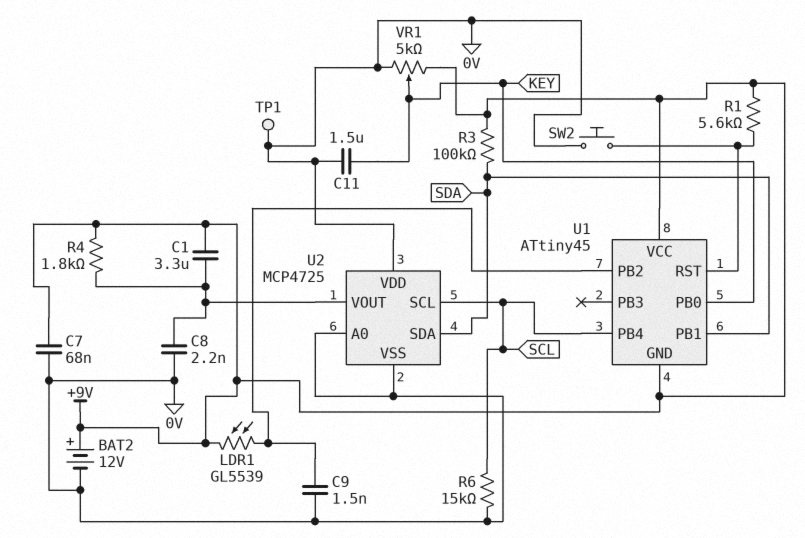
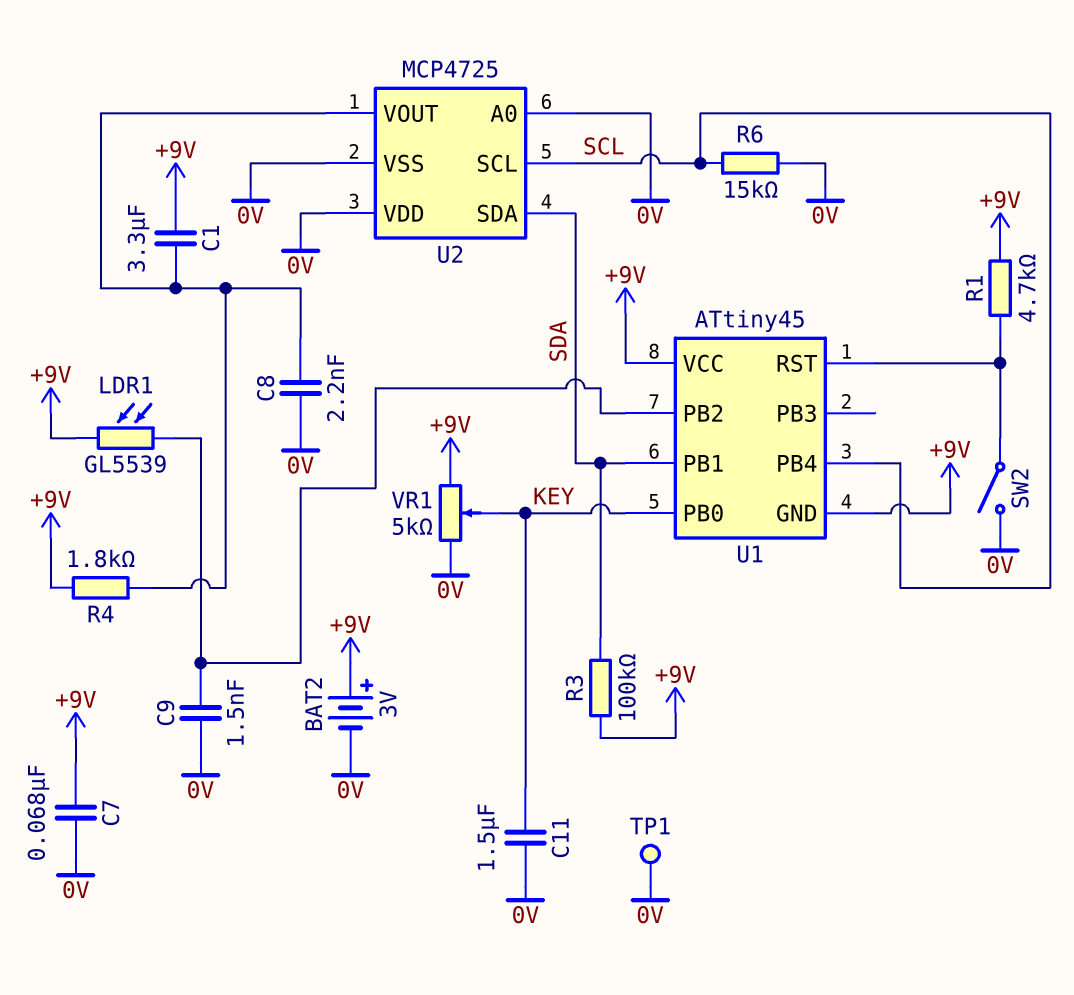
BAT2: 12V (plus +9V, minus 0V) -> 3V (plus +9V, minus 0V)
R1: 5.6k (+9V, U1/RST) -> 4.7k (+9V, U1/RST)
SW2: button (0V, U1/RST) -> switch (0V, U1/RST)

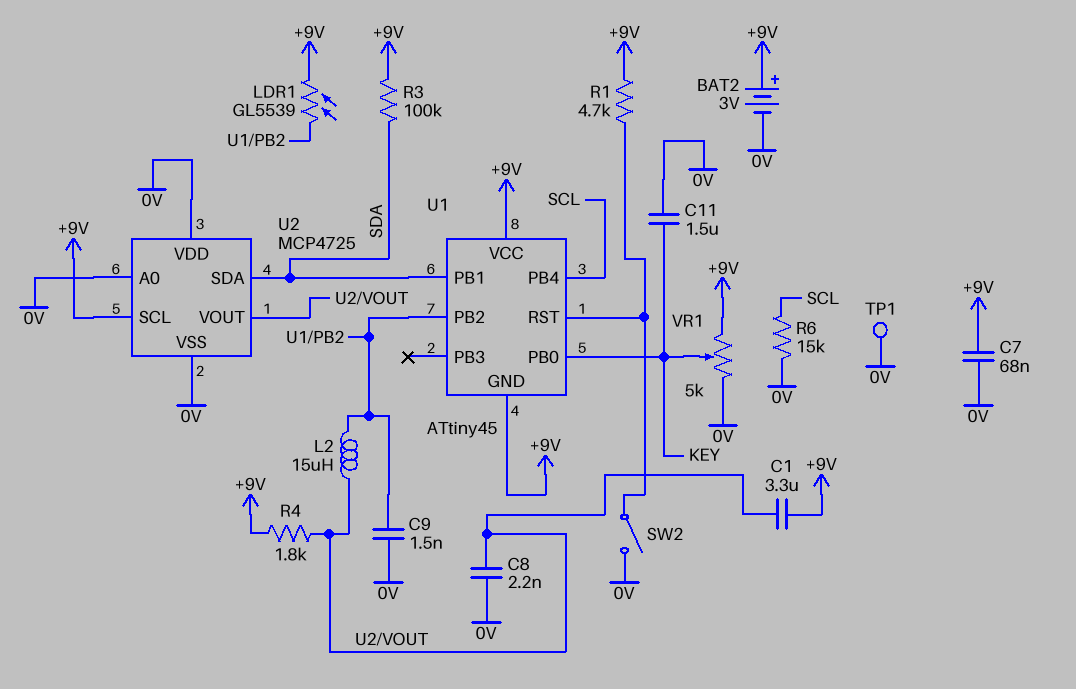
L2: none -> 15uH (U1/PB2, U2/VOUT)
U2 pin SCL: SCL -> +9V

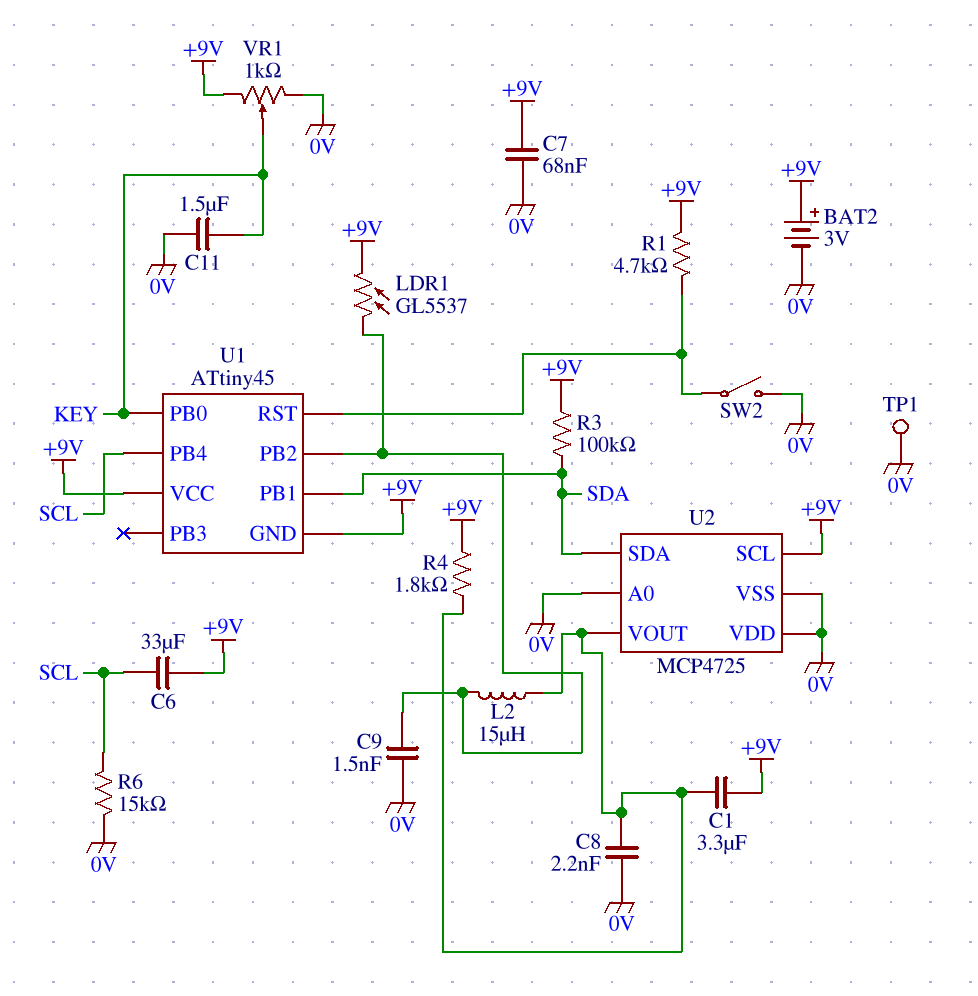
C6: none -> 33uF (+9V, SCL)
LDR1: GL5539 (+9V, U1/PB2) -> GL5537 (+9V, U1/PB2)
VR1: 5k (+9V, 0V, wiper KEY) -> 1k (+9V, 0V, wiper KEY)

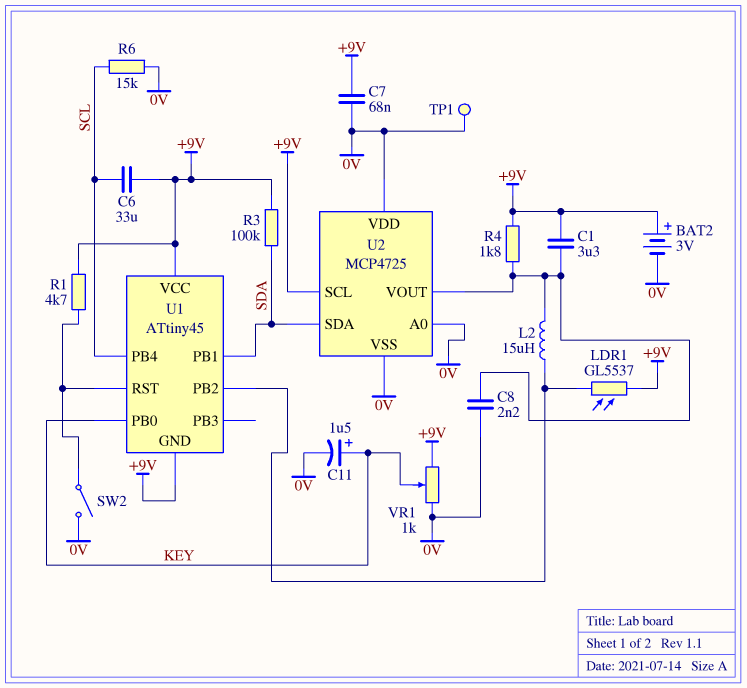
C9: 1.5nF (0V, U1/PB2) -> none
C11: 1.5uF (0V, KEY) -> 1.5uF (plus KEY, minus 0V)

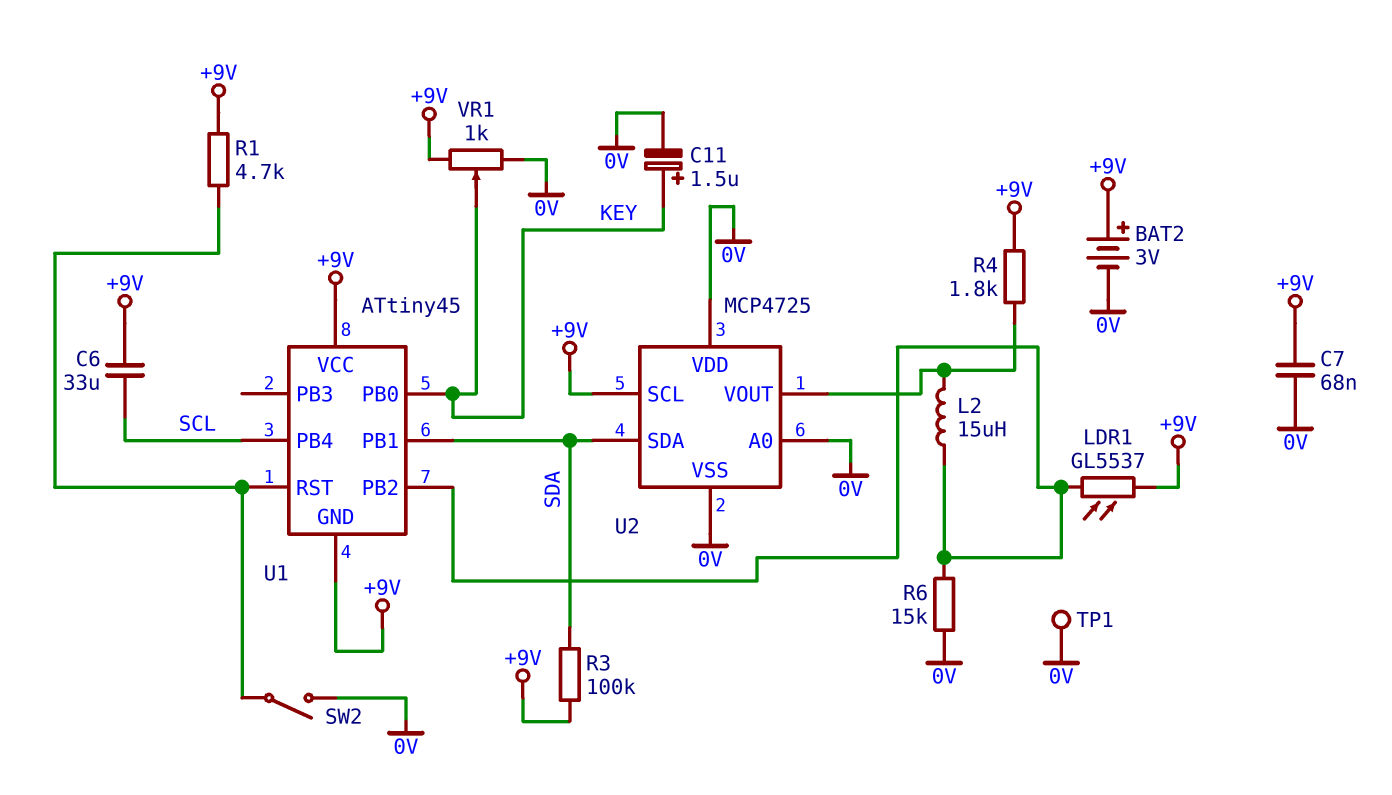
C1: 3.3uF (+9V, U2/VOUT) -> none
C8: 2.2nF (0V, U2/VOUT) -> none
R6: 15k (0V, SCL) -> 15k (0V, U1/PB2)

